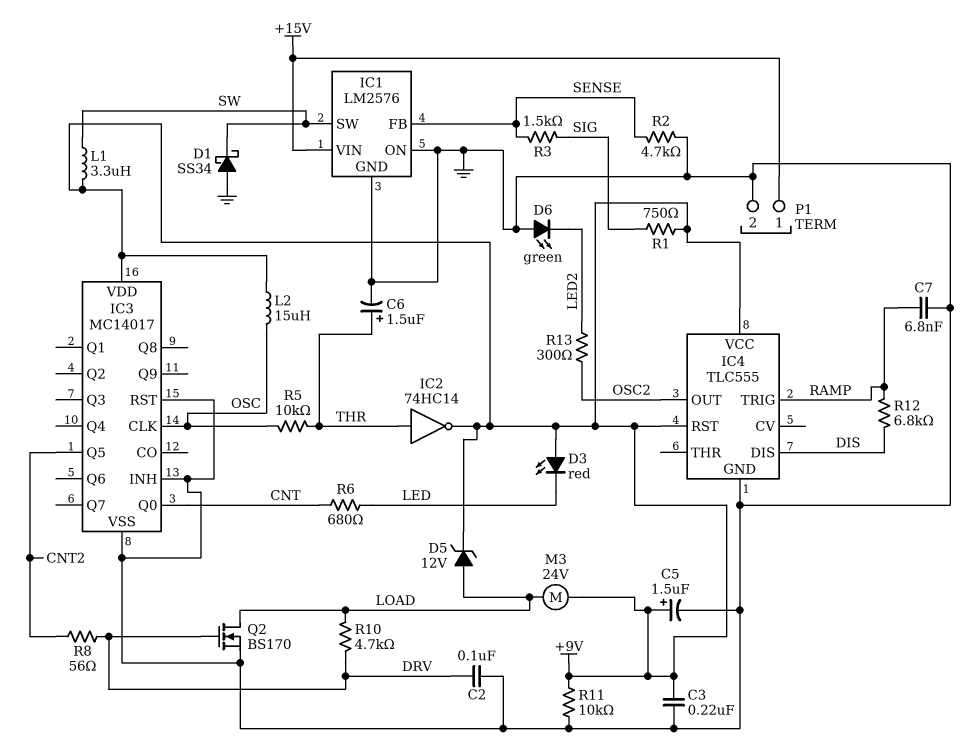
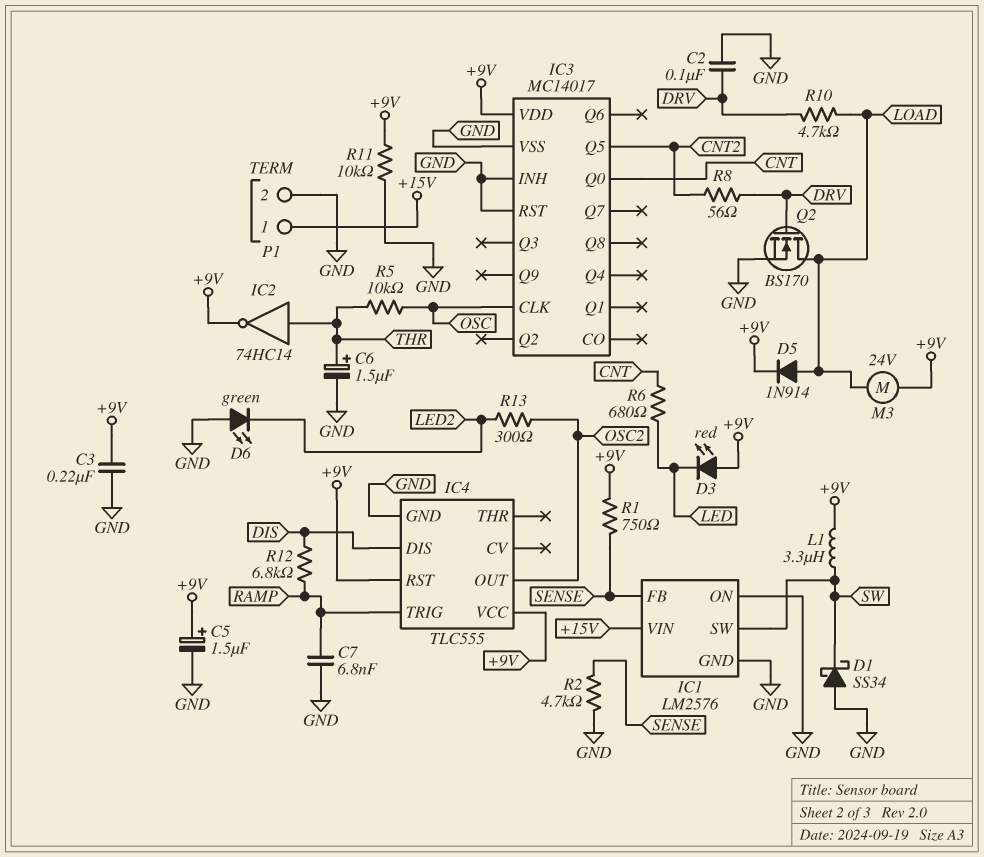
D5: zener 12V (A LOAD, K +9V) -> diode 1N914 (A LOAD, K +9V)
L2: 15uH (+9V, OSC) -> none
R1: 750 (+9V, SIG) -> 750 (+9V, SENSE)
R3: 1.5k (SENSE, SIG) -> none

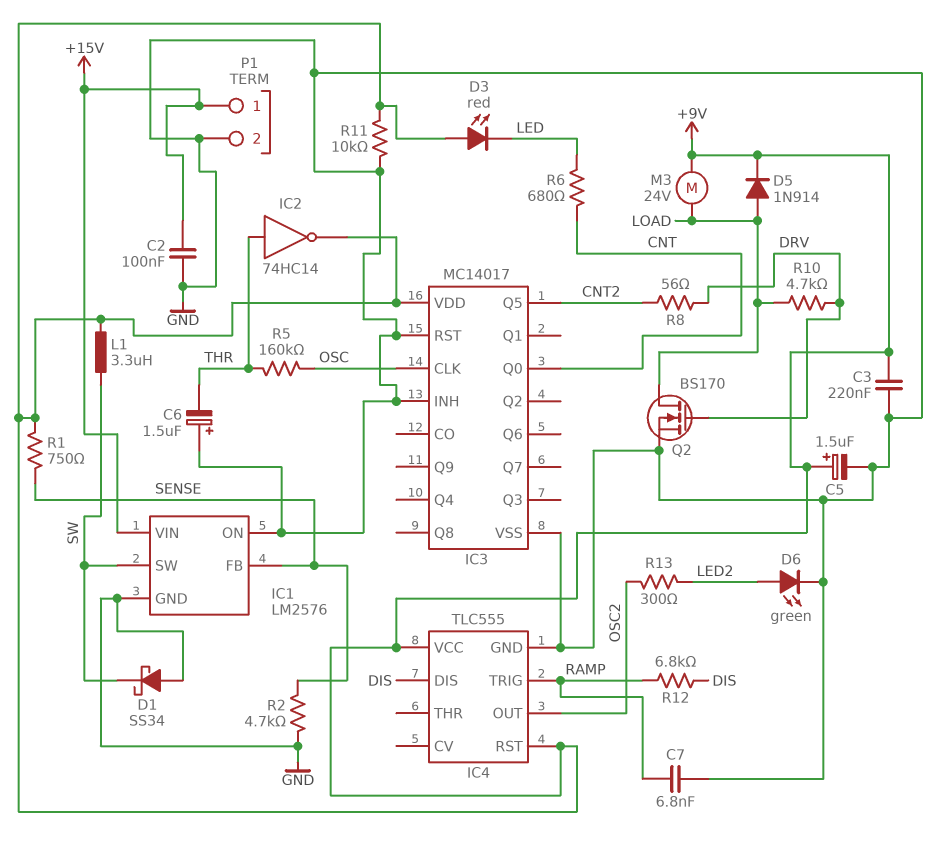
C2: 100nF (DRV, GND) -> 100nF (+15V, GND)
C6: 1.5uF (plus THR, minus GND) -> 1.5uF (plus GND, minus THR)
D6: LED green (A GND, K LED2) -> LED green (A LED2, K GND)
R5: 10k (OSC, THR) -> 160k (OSC, THR)

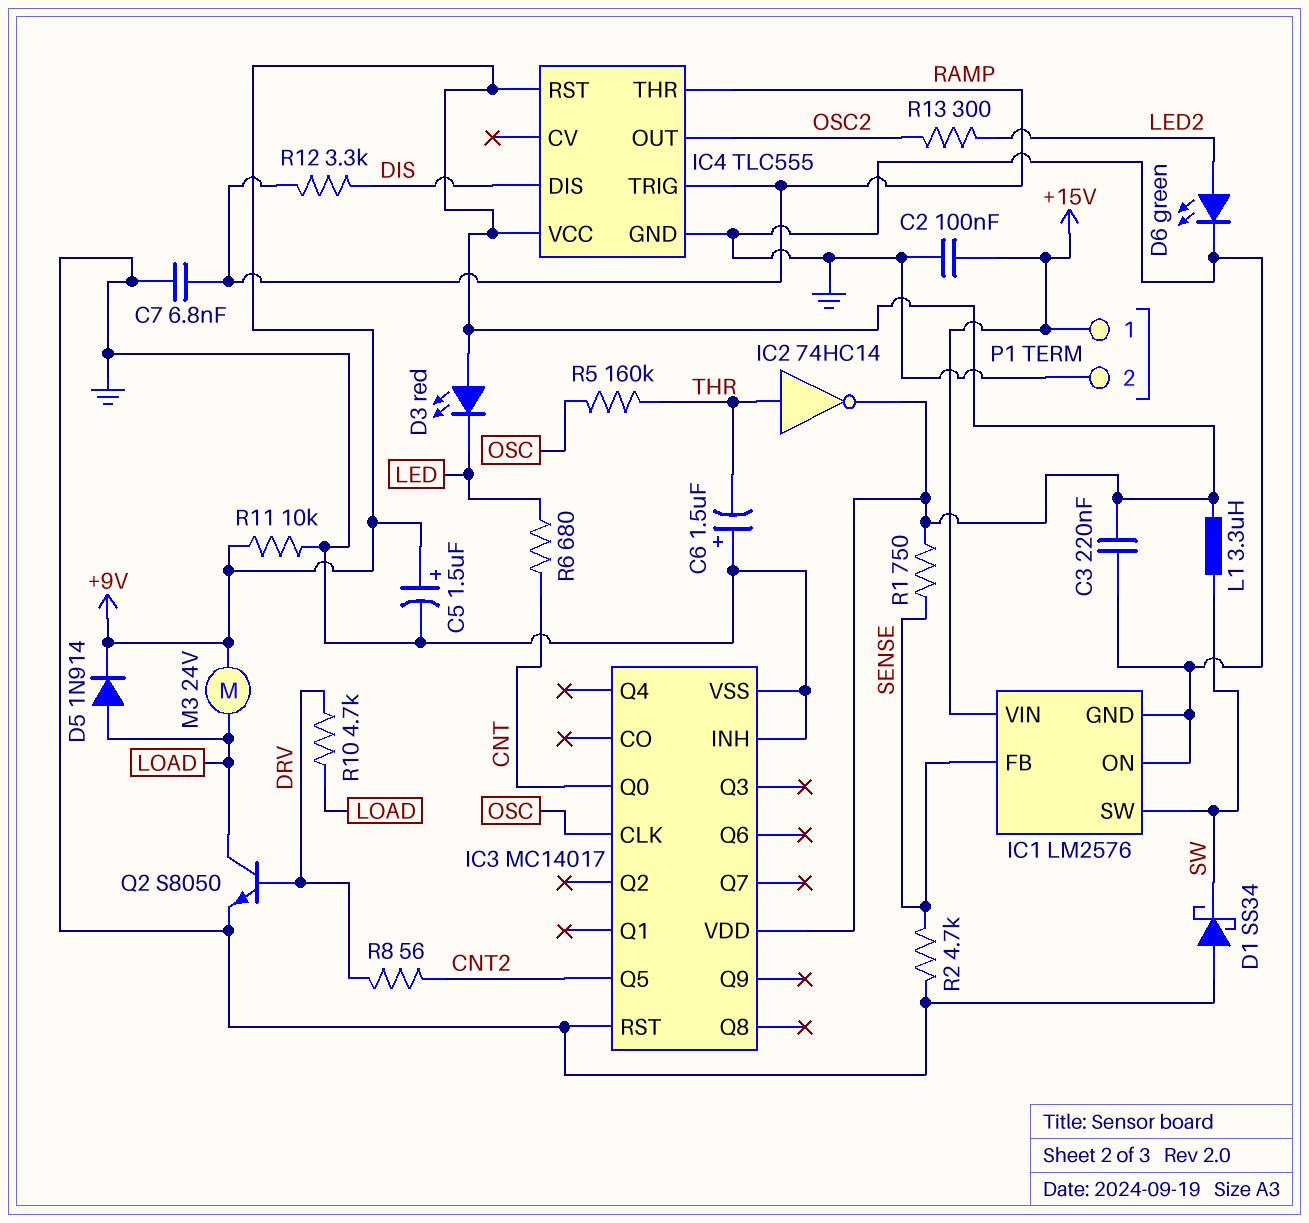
IC4 pin THR: none -> RAMP
Q2: NMOS BS170 (G DRV, D LOAD, S GND) -> NPN S8050 (B DRV, C LOAD, E GND)
R12: 6.8k (DIS, RAMP) -> 3.3k (DIS, RAMP)

